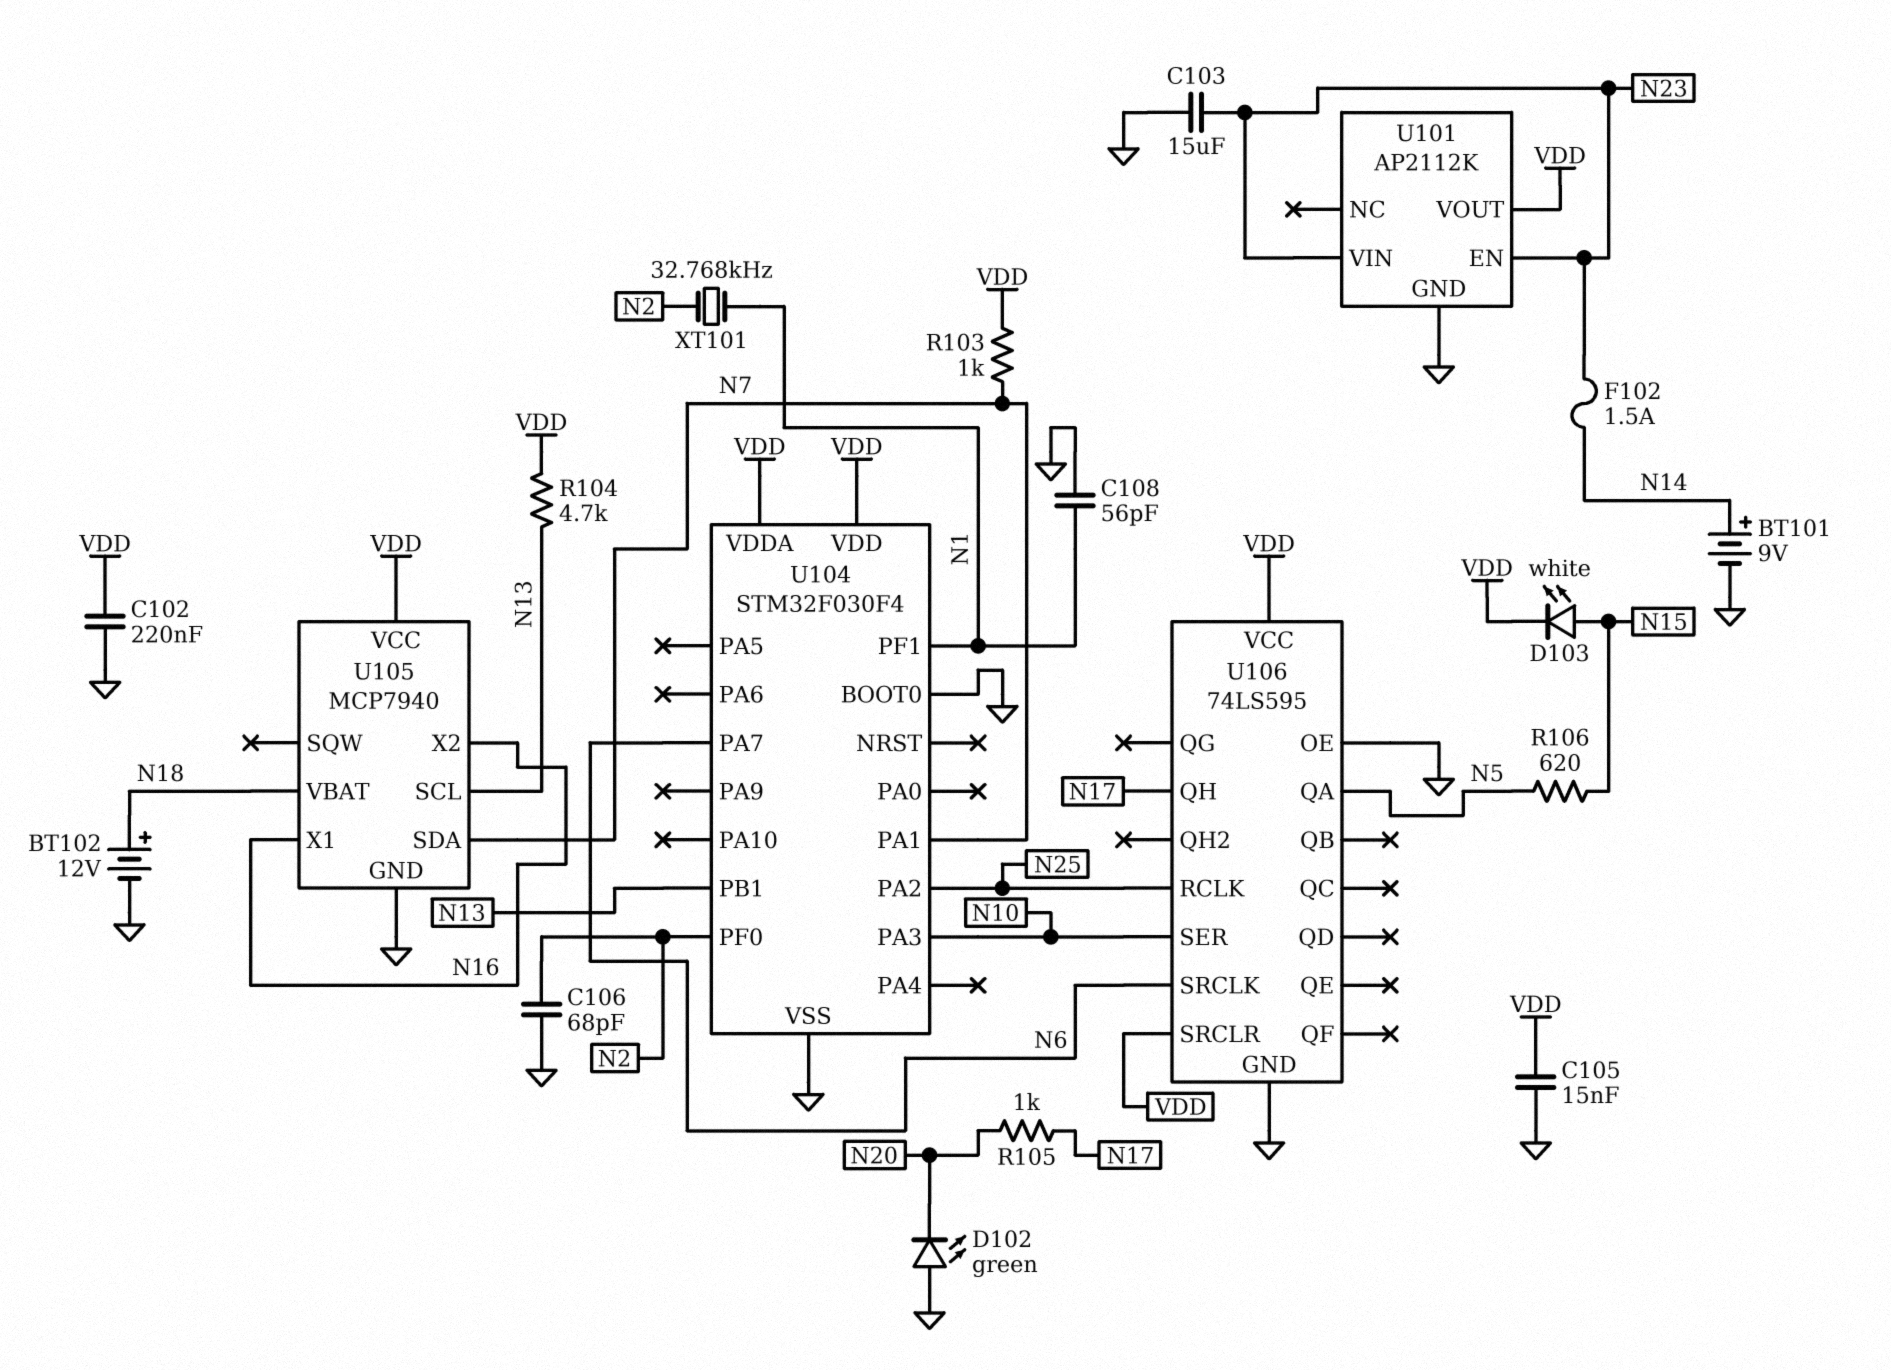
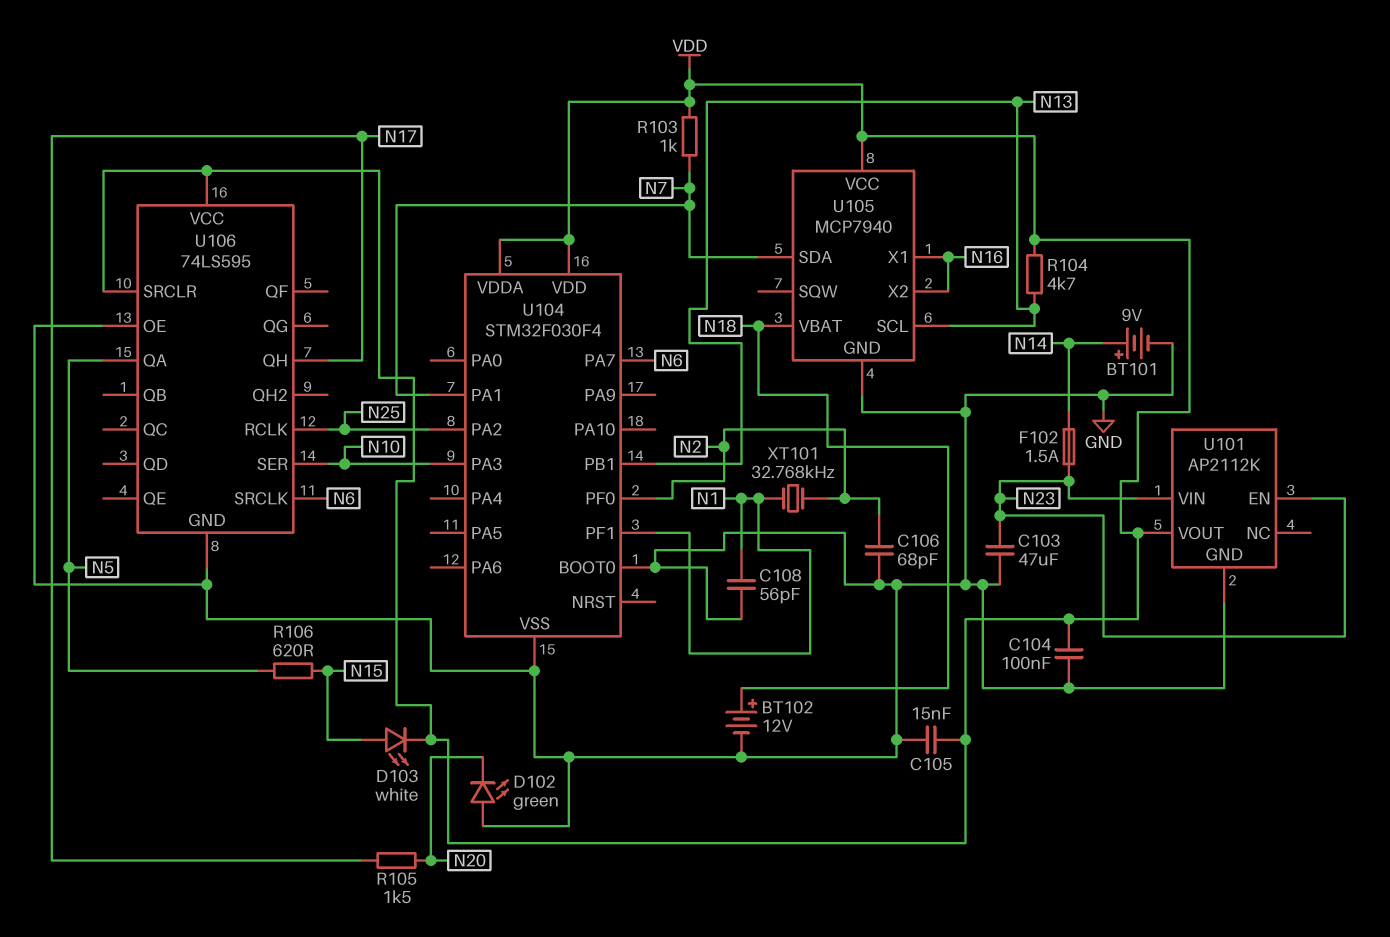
C102: 220nF (GND, VDD) -> none
C103: 15uF (GND, N23) -> 47uF (GND, N23)
C104: none -> 100nF (GND, VDD)
R105: 1k (N17, N20) -> 1.5k (N17, N20)

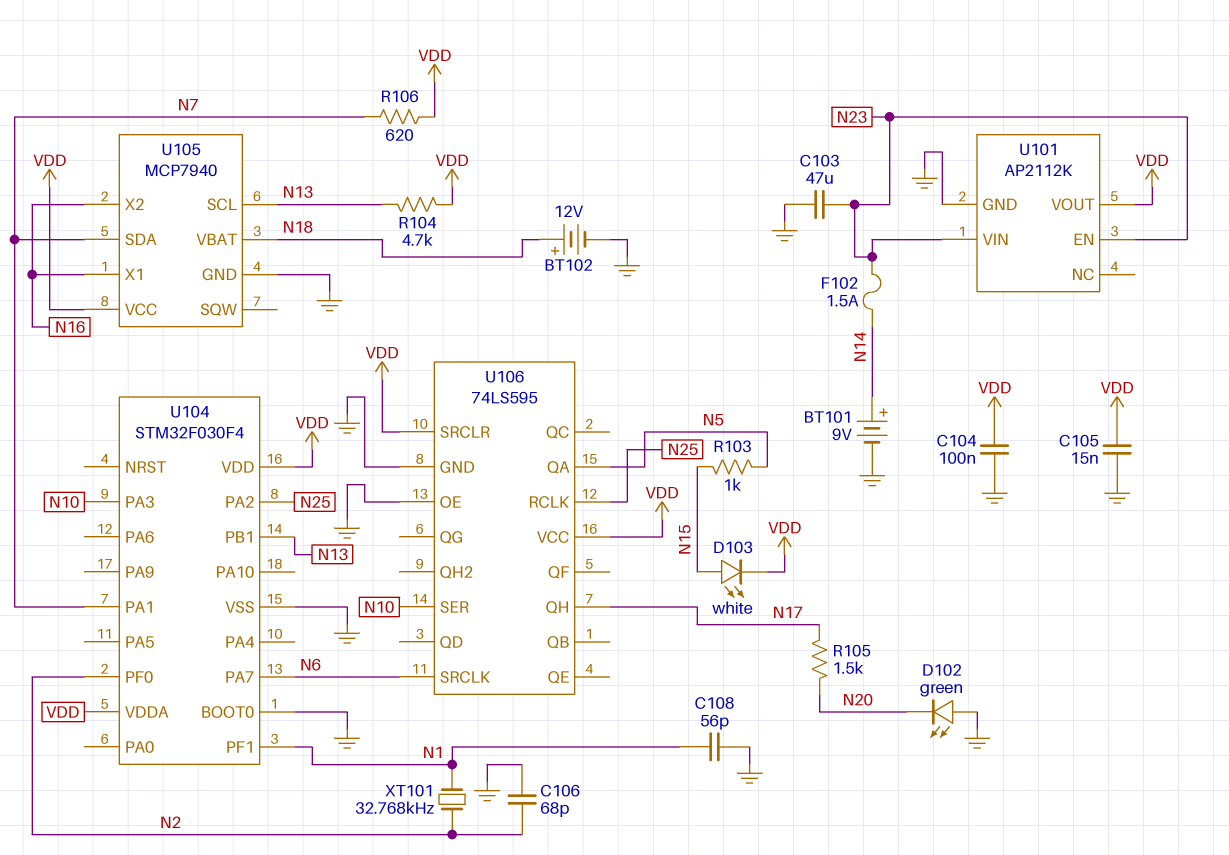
R103: 1k (N7, VDD) -> 1k (N5, N15)
R106: 620 (N5, N15) -> 620 (N7, VDD)

